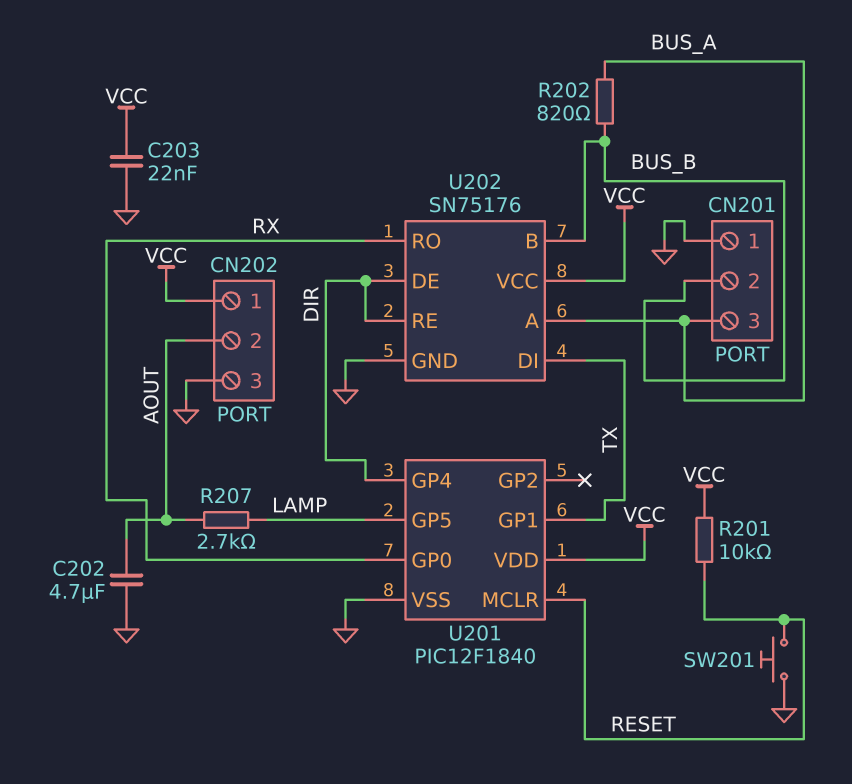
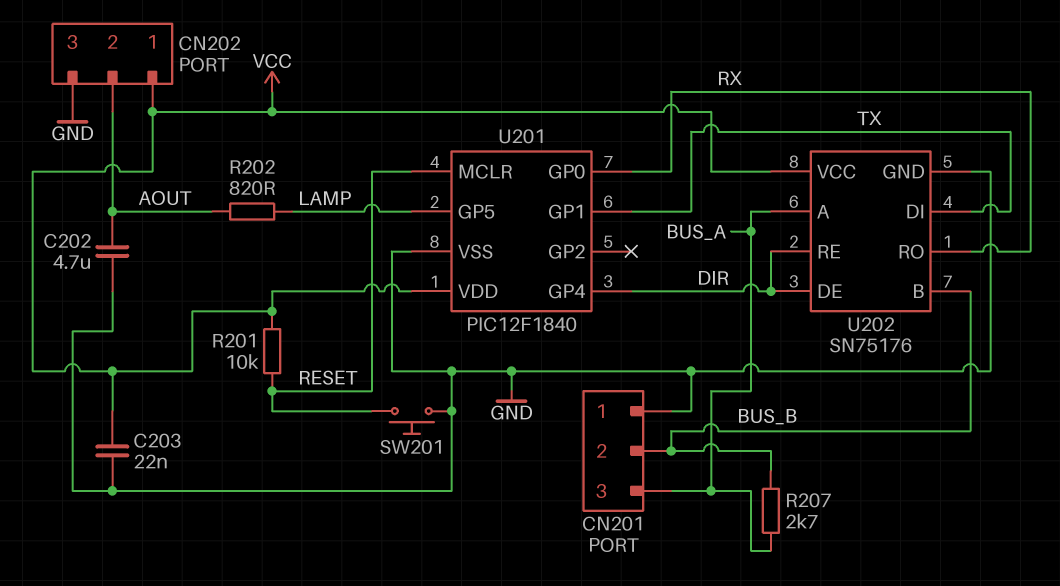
R202: 820 (BUS_A, BUS_B) -> 820 (AOUT, LAMP)
R207: 2.7k (AOUT, LAMP) -> 2.7k (BUS_A, BUS_B)

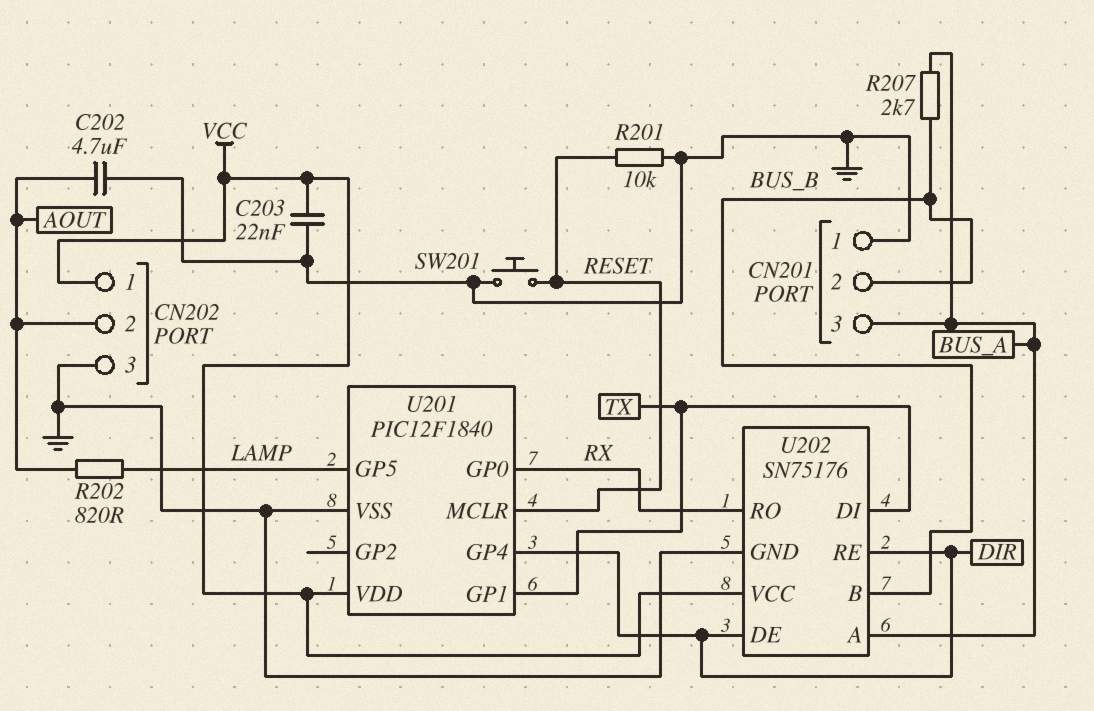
R201: 10k (RESET, VCC) -> 10k (GND, RESET)

